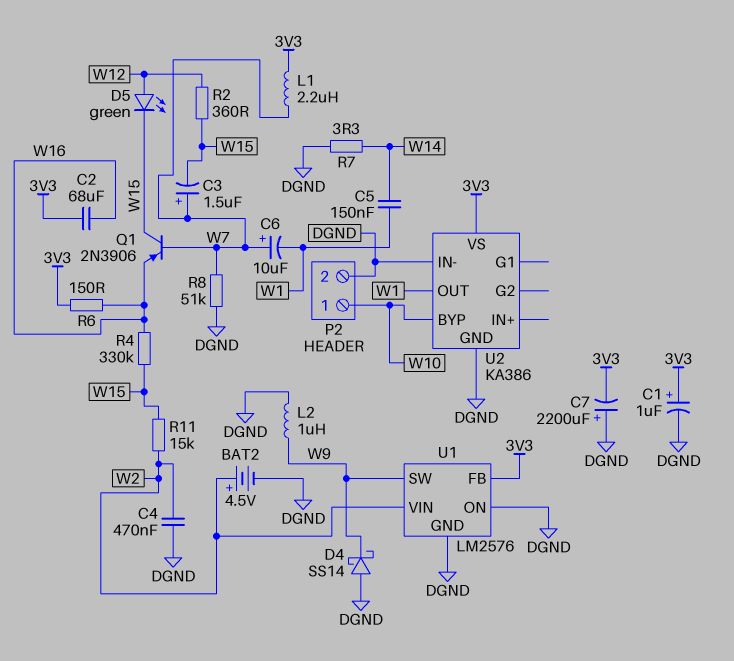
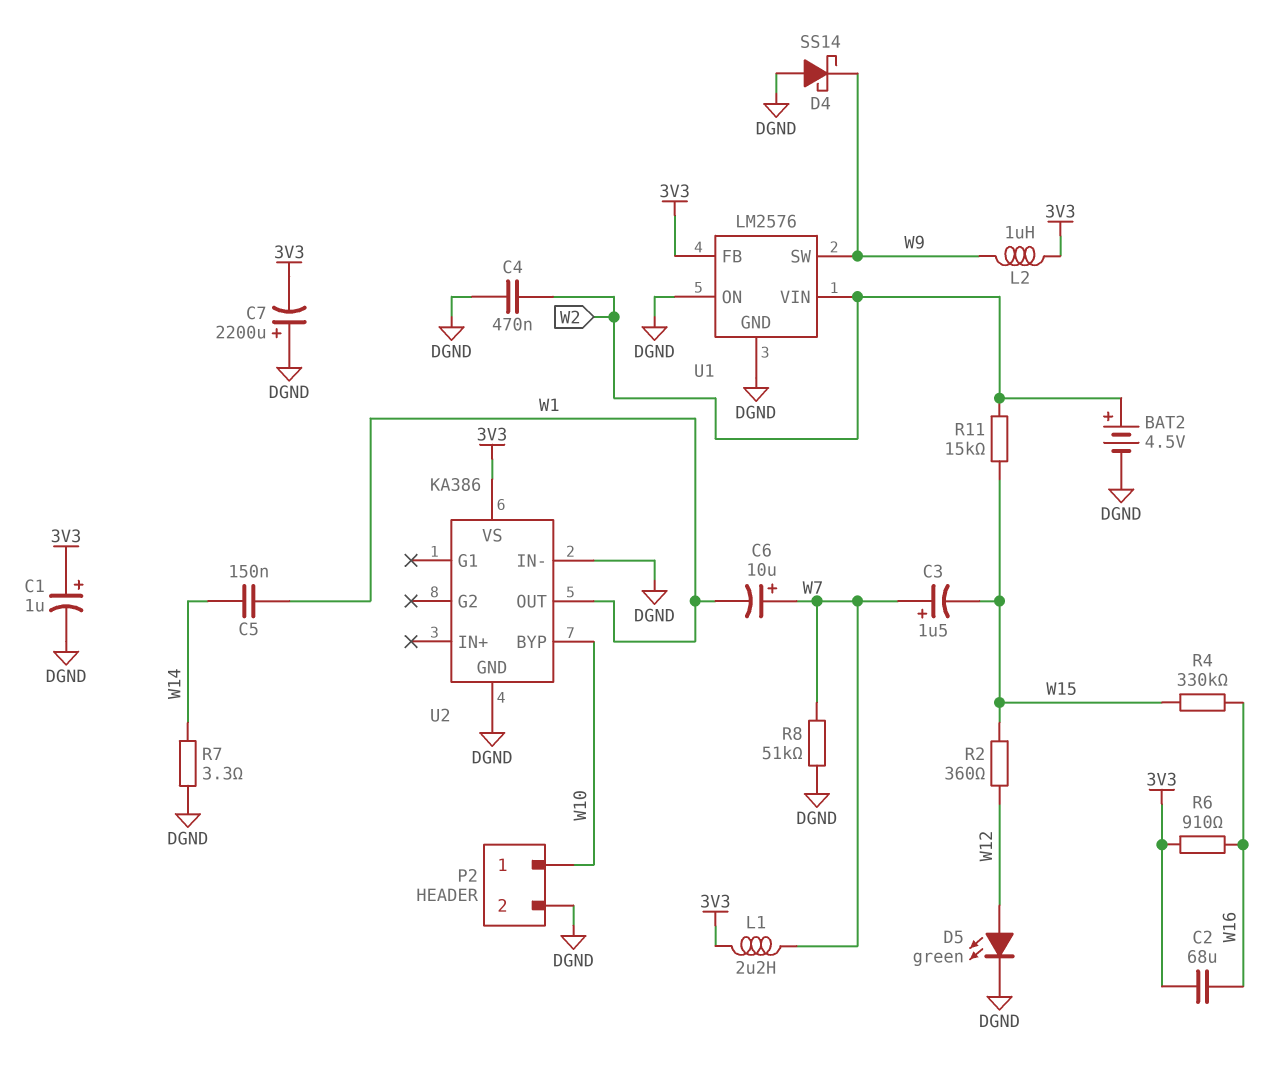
D5: LED green (A W12, K W15) -> LED green (A W12, K DGND)
L2: 1uH (DGND, W9) -> 1uH (3V3, W9)
Q1: PNP 2N3906 (B W7, C W15, E W16) -> none
R6: 150 (3V3, W16) -> 910 (3V3, W16)

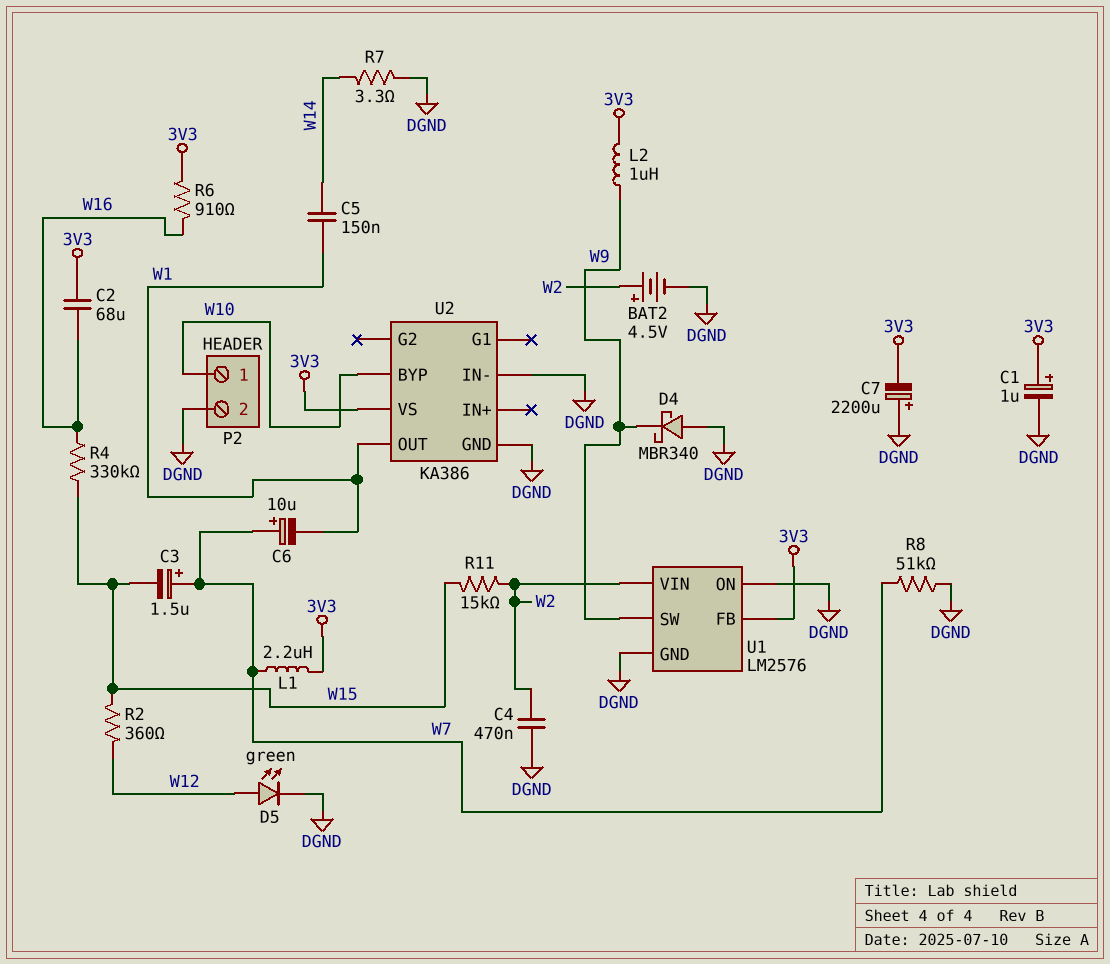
D4: schottky SS14 (A DGND, K W9) -> schottky MBR340 (A DGND, K W9)

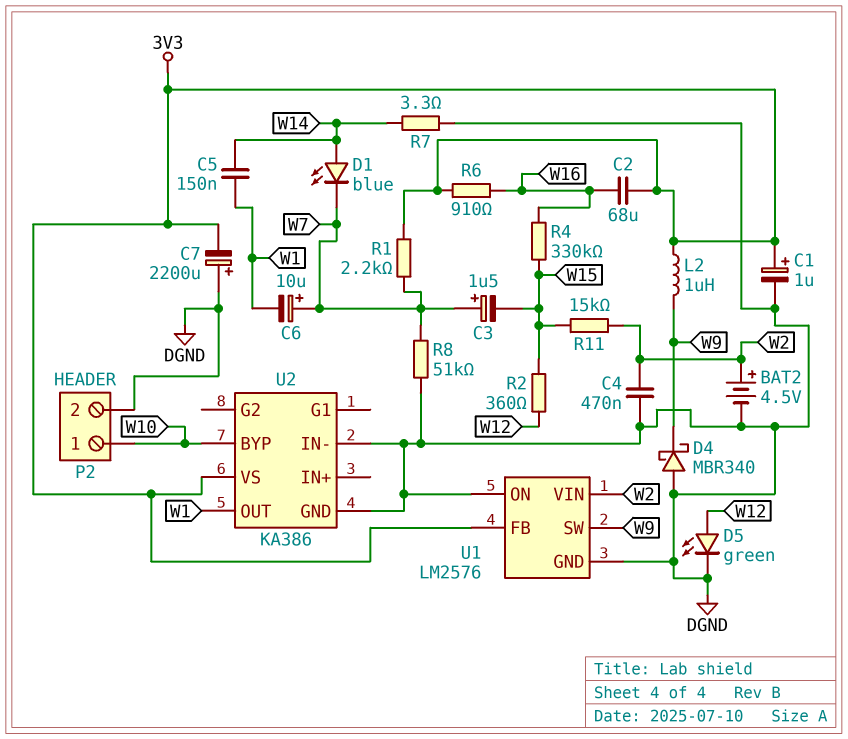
D1: none -> LED blue (A W14, K W7)
L1: 2.2uH (3V3, W7) -> none
R1: none -> 2.2k (3V3, W7)

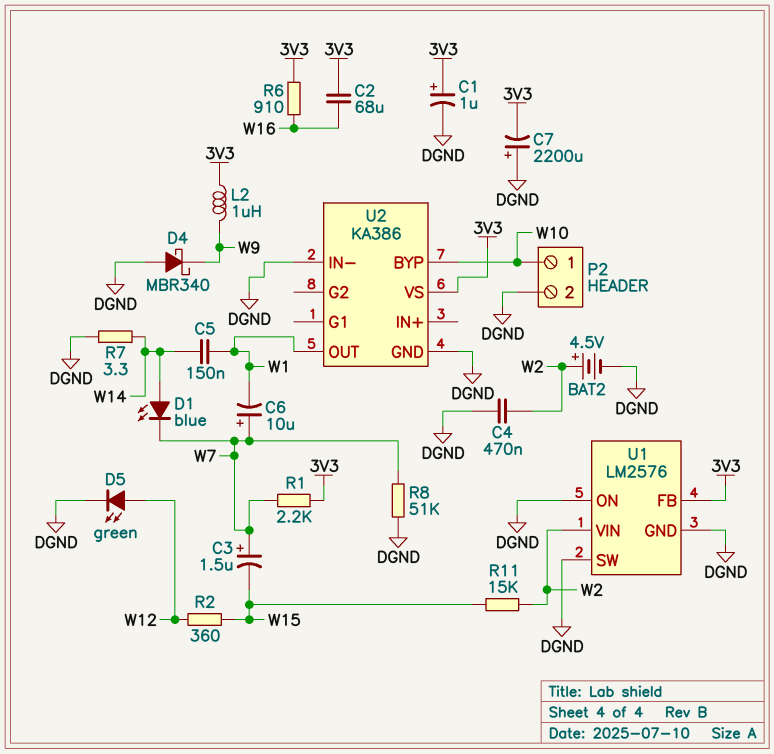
R4: 330k (W15, W16) -> none
U1 pin SW: W9 -> DGND

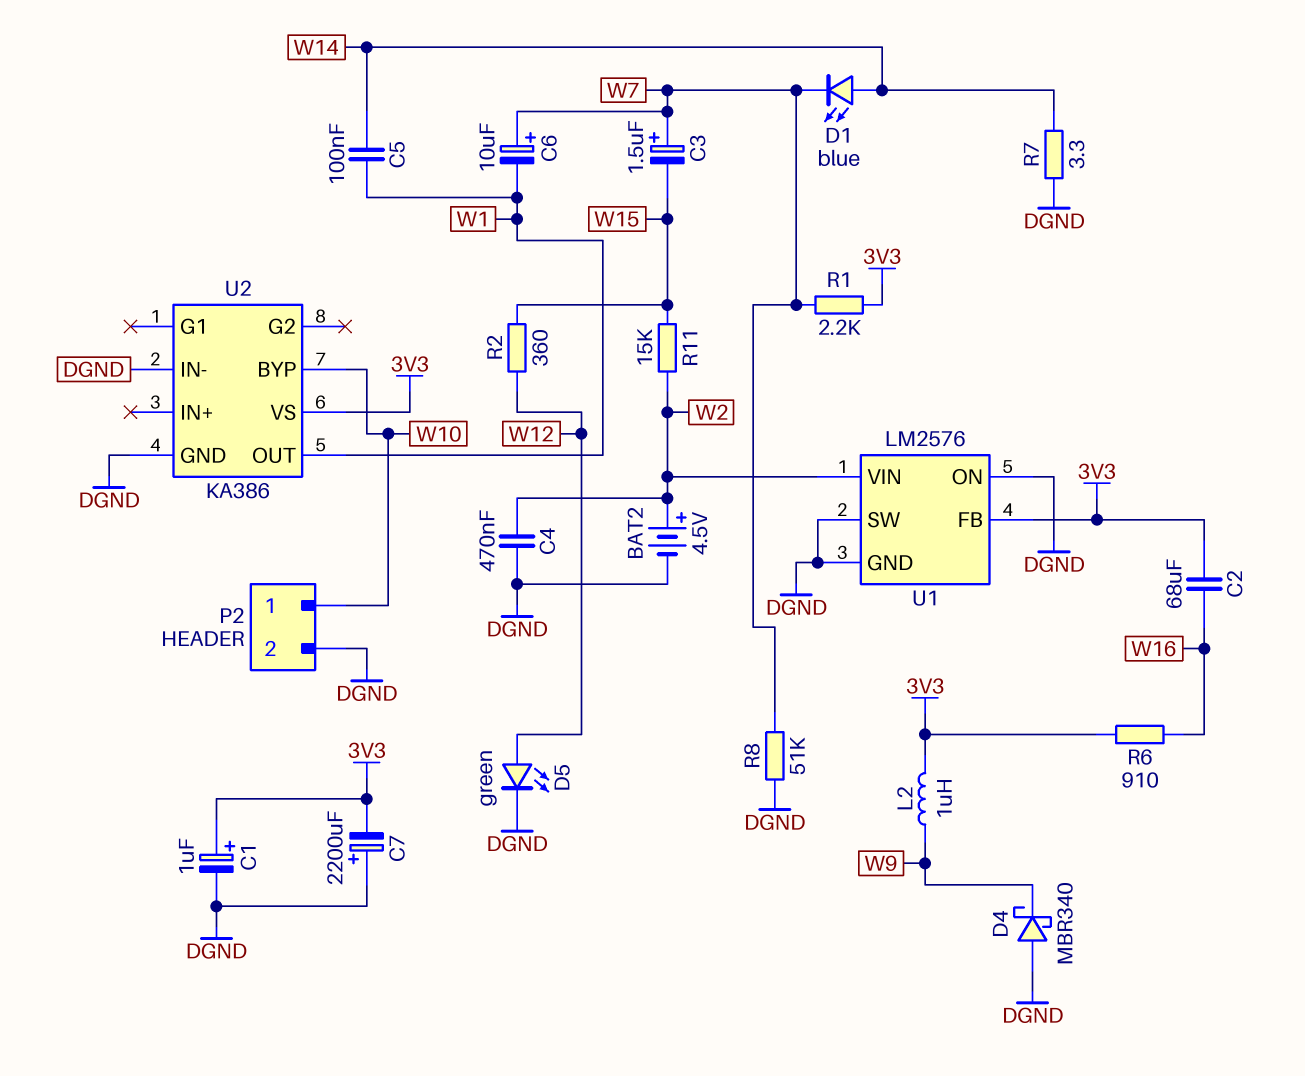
C5: 150nF (W1, W14) -> 100nF (W1, W14)

